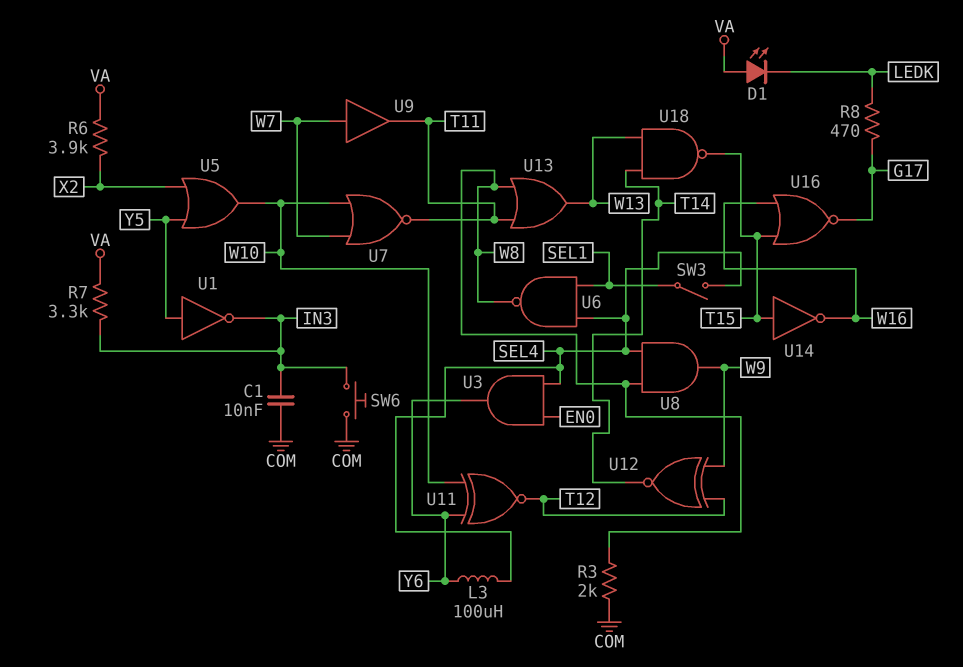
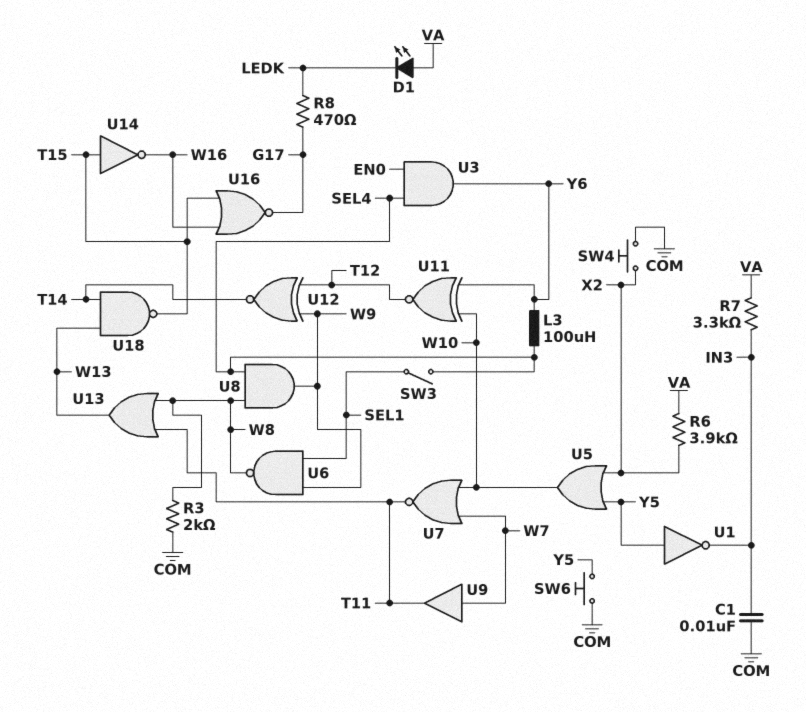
SW4: none -> button (COM, X2)
SW6: button (COM, IN3) -> button (COM, Y5)
U6: NAND (in SEL1, in SEL4, out W8) -> NAND (in SEL1, in W9, out W8)

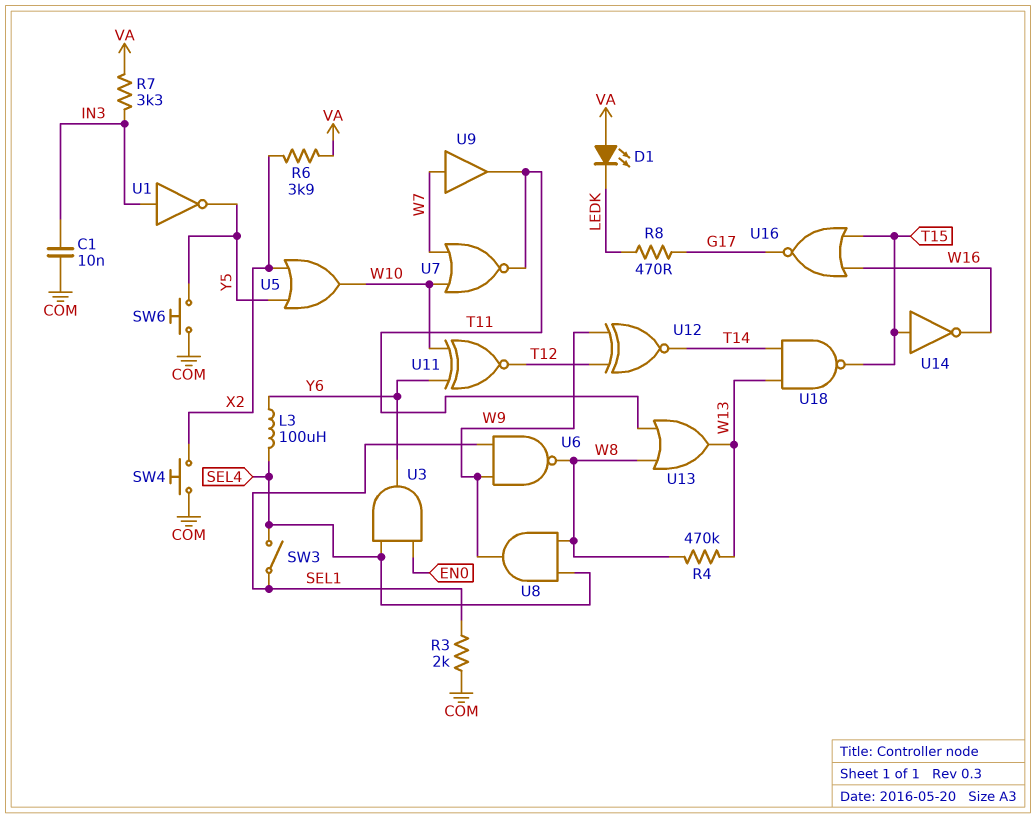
R3: 2k (COM, W8) -> 2k (COM, SEL1)
R4: none -> 470k (W8, W13)
U1: NOT (in Y5, out IN3) -> NOT (in IN3, out Y5)

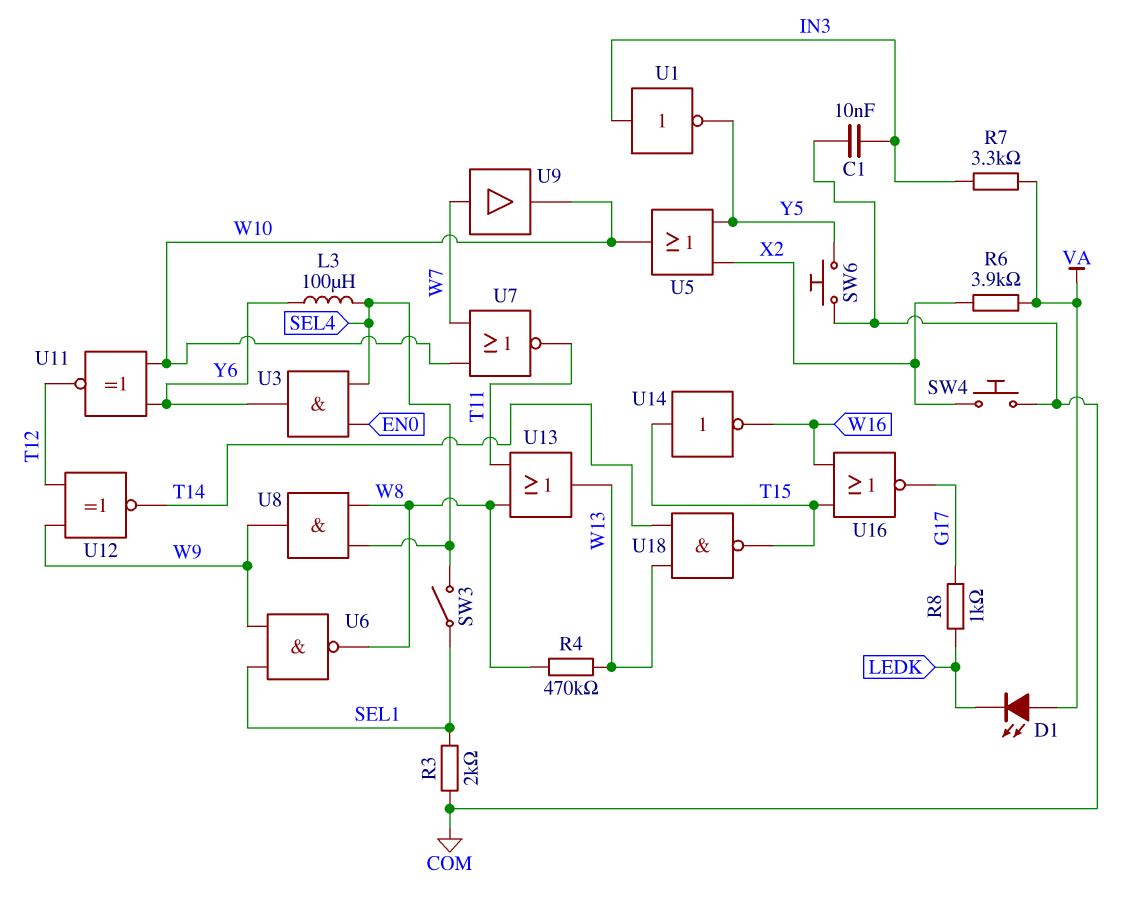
R8: 470 (G17, LEDK) -> 1k (G17, LEDK)
U9: buffer (in W7, out T11) -> buffer (in W7, out W10)

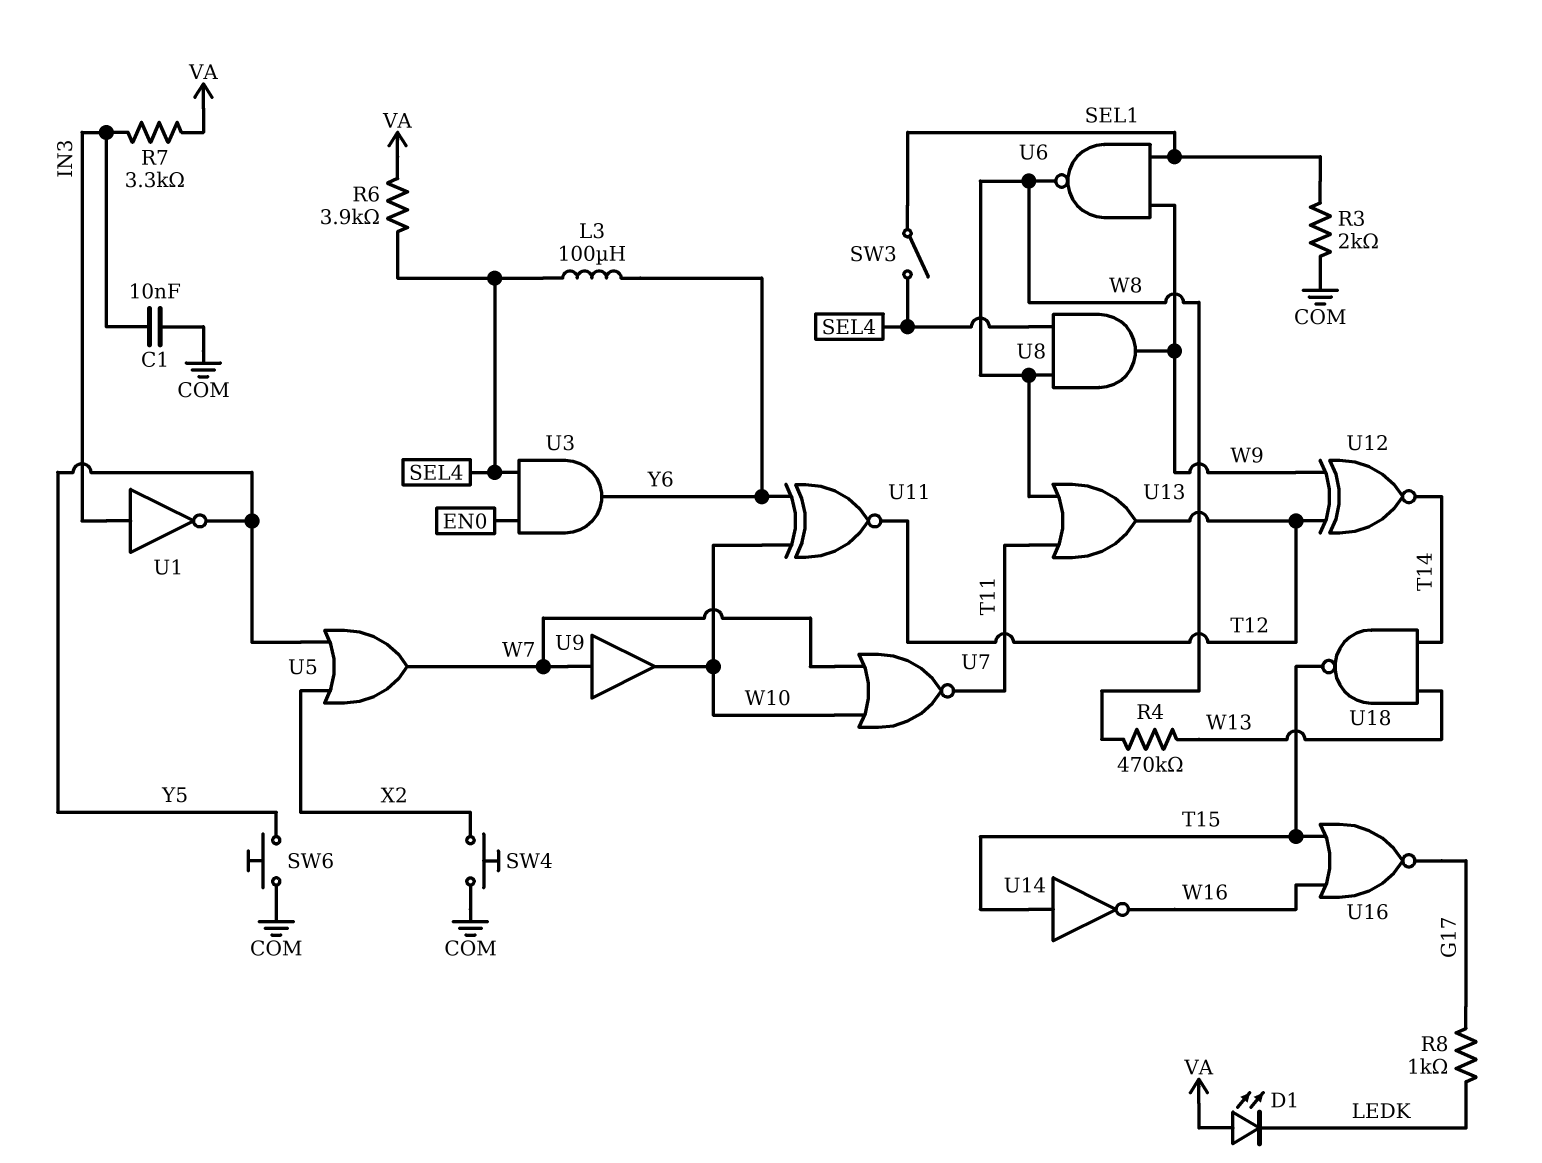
R6: 3.9k (VA, X2) -> 3.9k (SEL4, VA)
U5: OR (in X2, in Y5, out W10) -> OR (in X2, in Y5, out W7)
U13: OR (in T11, in W8, out W13) -> OR (in T11, in W8, out T12)

